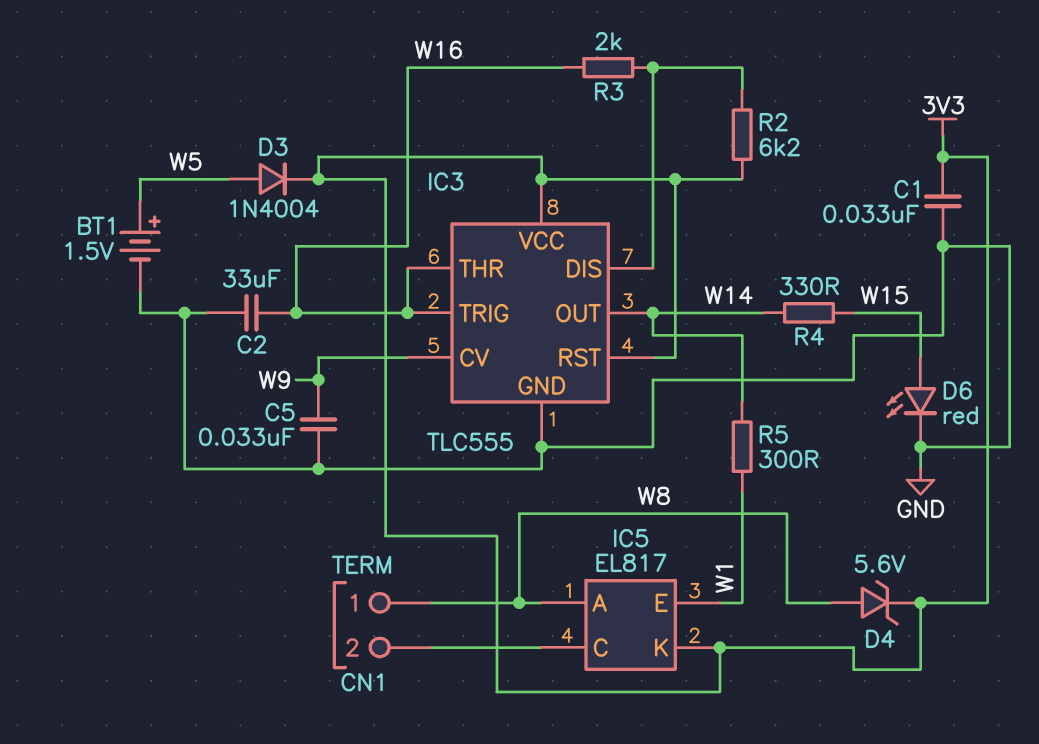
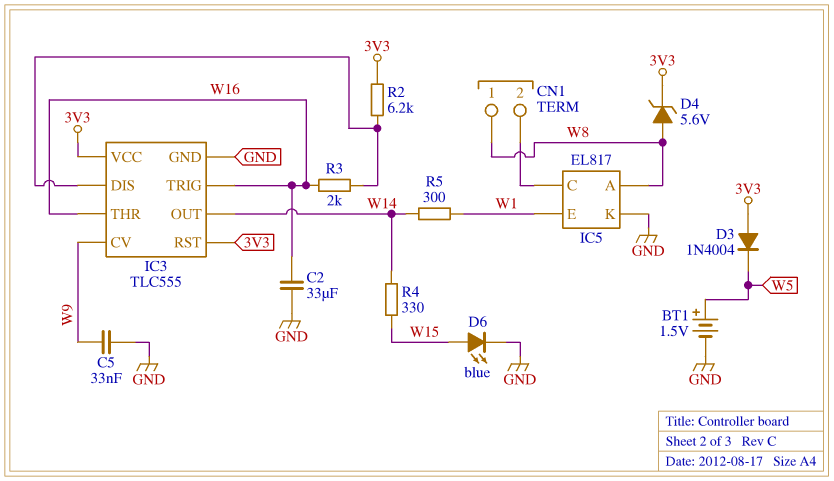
C1: 33nF (3V3, GND) -> none
D3: diode 1N4004 (A W5, K 3V3) -> diode 1N4004 (A 3V3, K W5)
D6: LED red (A W15, K GND) -> LED blue (A W15, K GND)
IC5 pin K: 3V3 -> GND

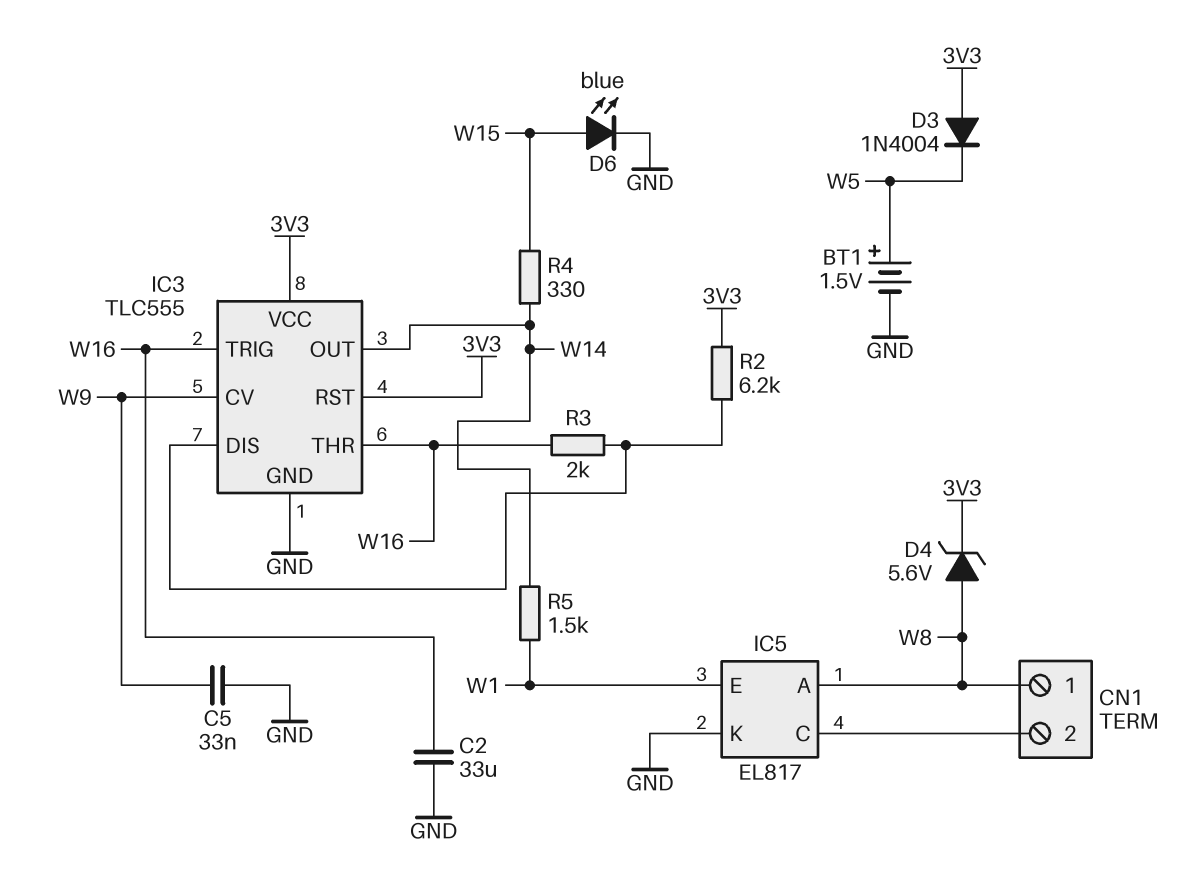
R5: 300 (W1, W14) -> 1.5k (W1, W14)

